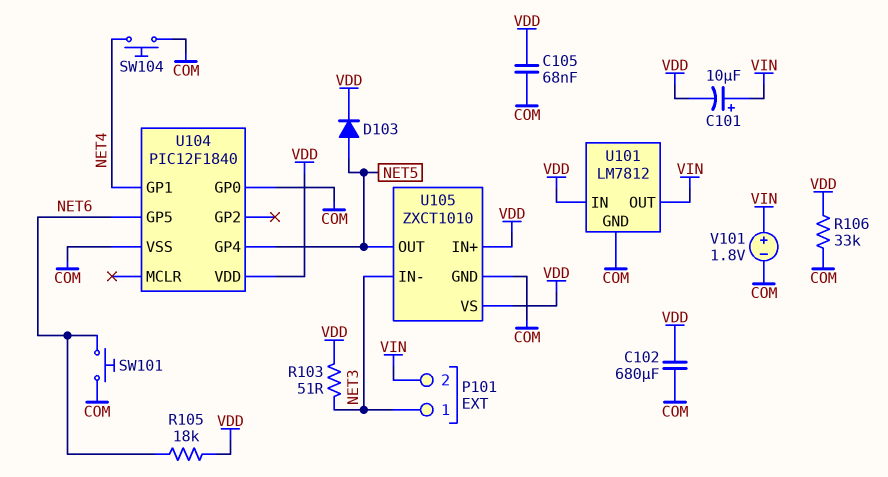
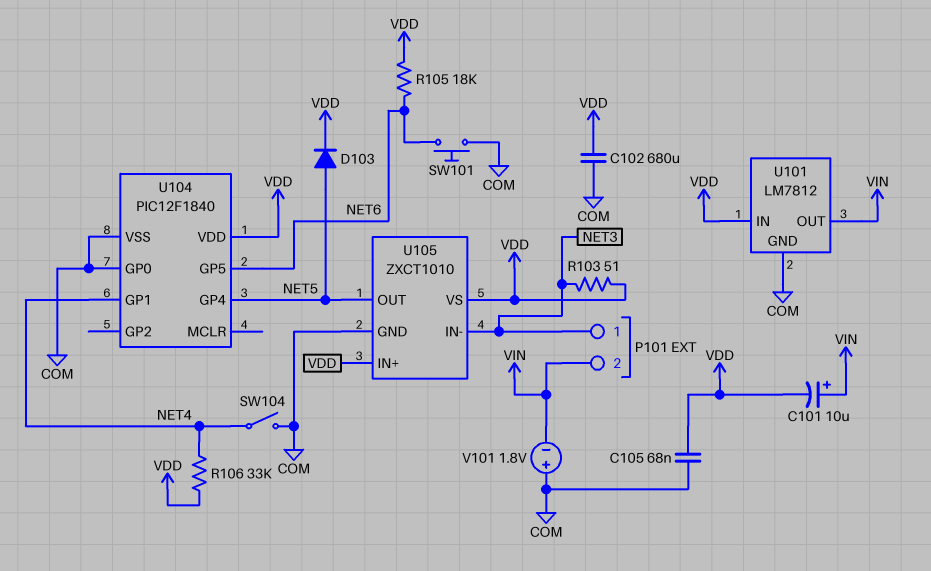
R106: 33k (COM, VDD) -> 33k (NET4, VDD)
SW104: button (COM, NET4) -> switch (COM, NET4)
V101: 1.8V (plus VIN, minus COM) -> 1.8V (plus COM, minus VIN)

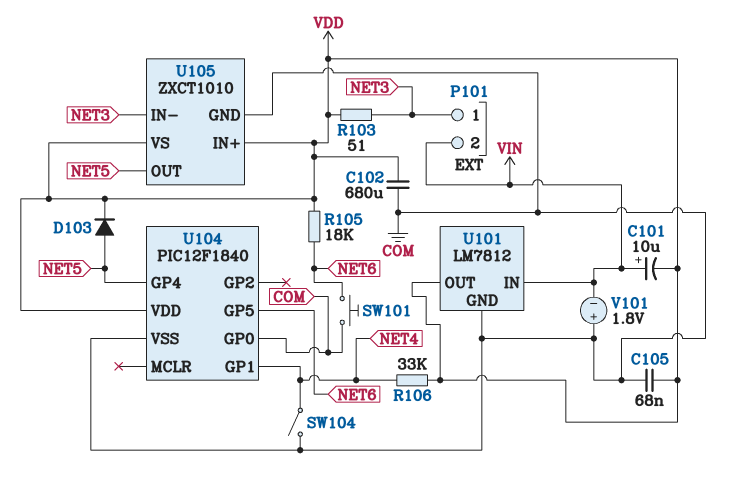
U101 pin IN: VDD -> VIN
U101 pin OUT: VIN -> VDD

